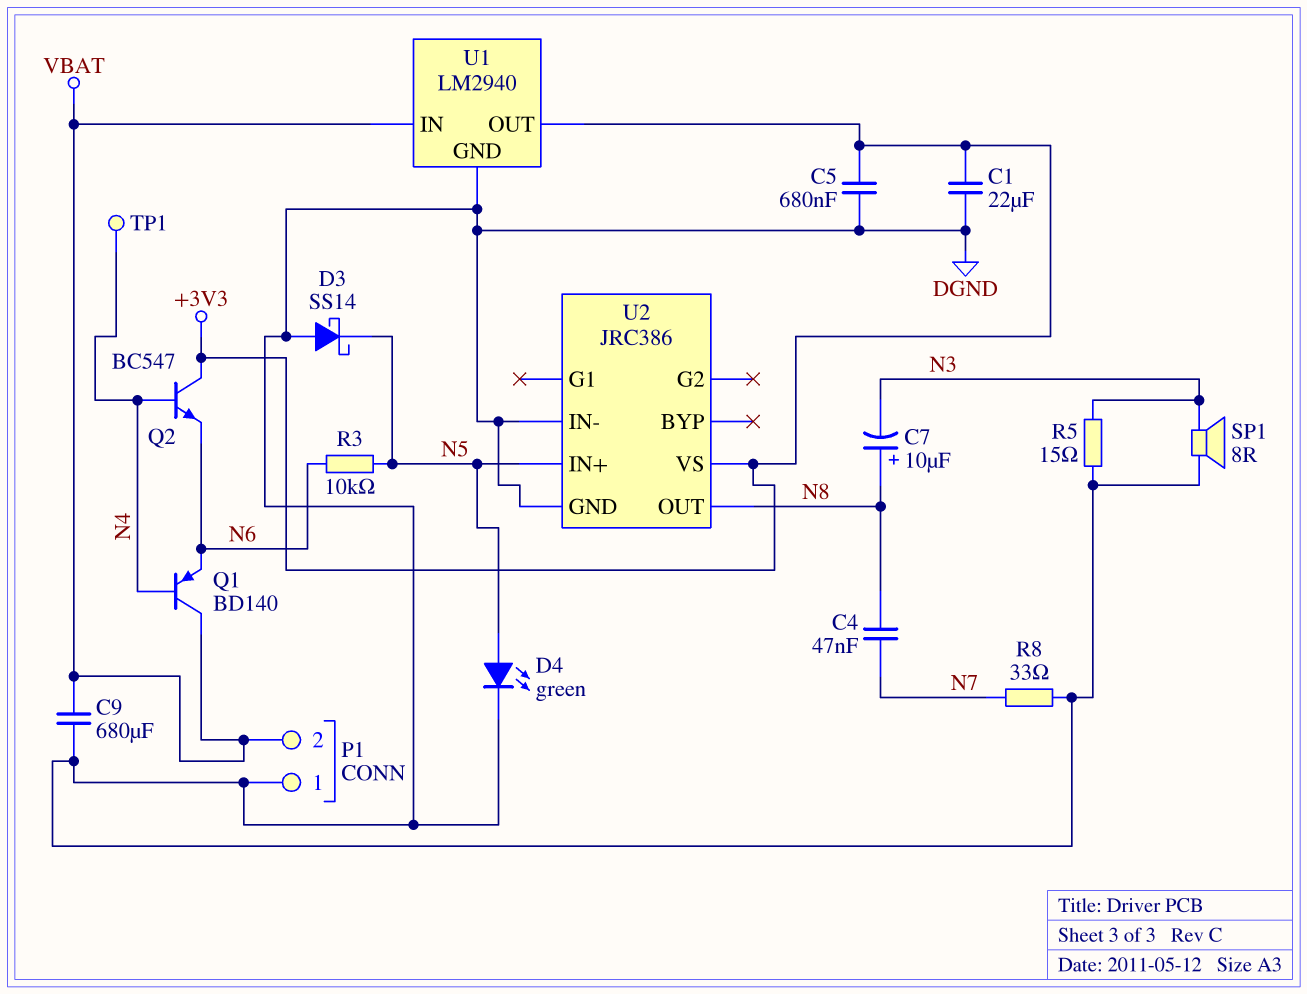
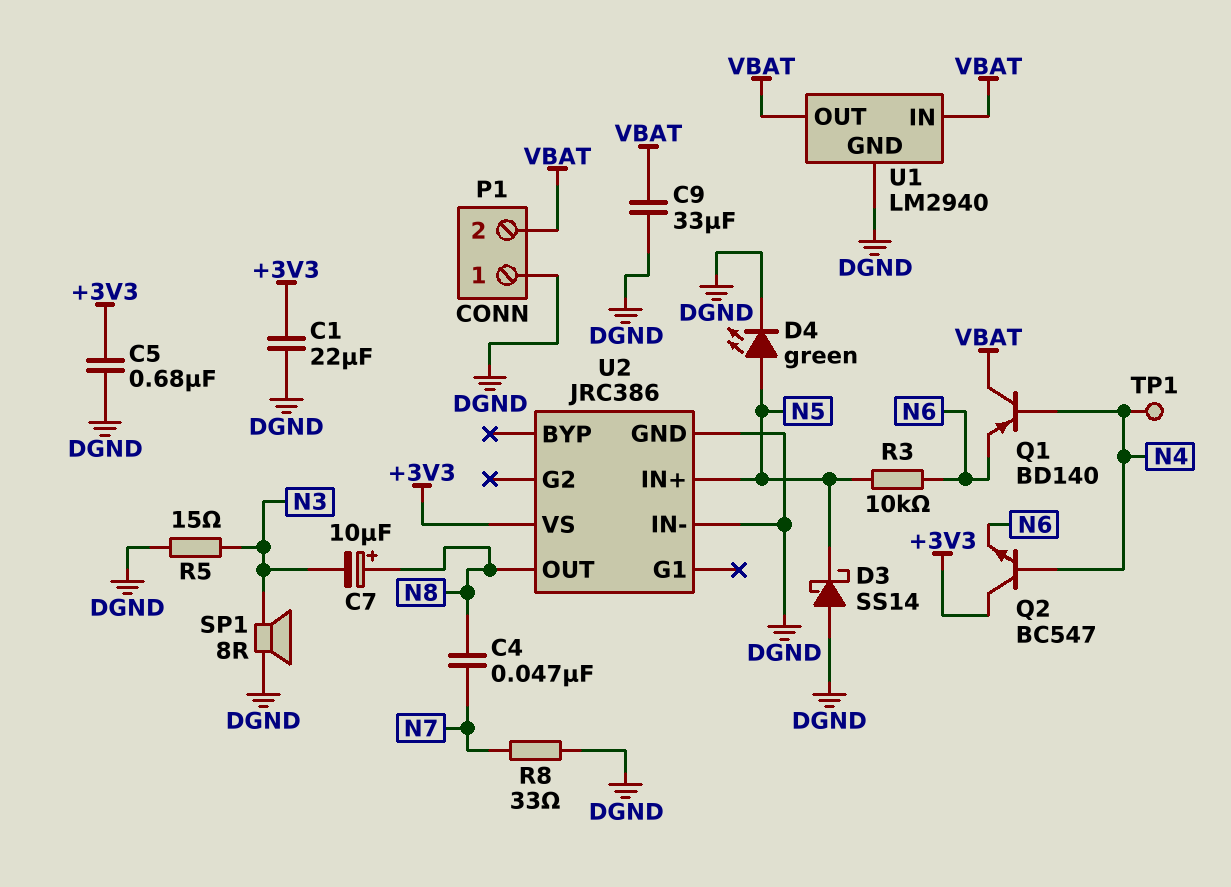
C9: 680uF (DGND, VBAT) -> 33uF (DGND, VBAT)
U1 pin OUT: +3V3 -> VBAT

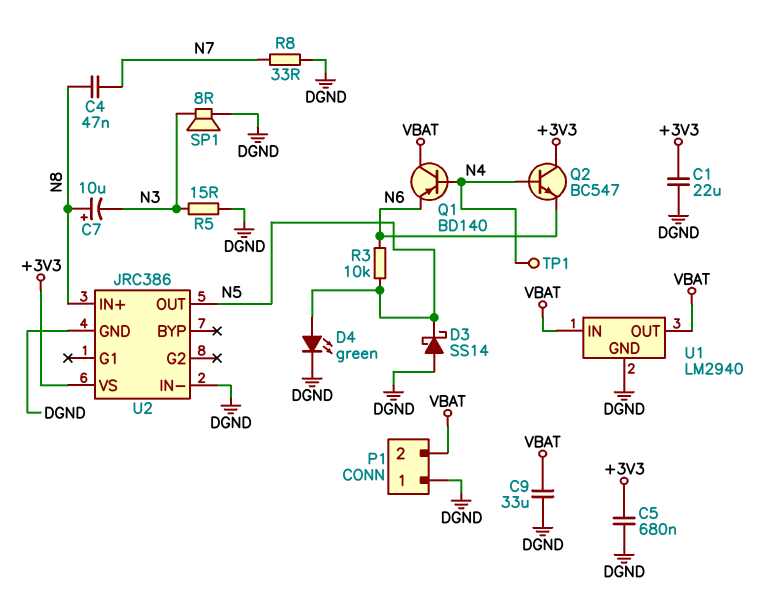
U2 pin IN+: N5 -> N8
U2 pin OUT: N8 -> N5

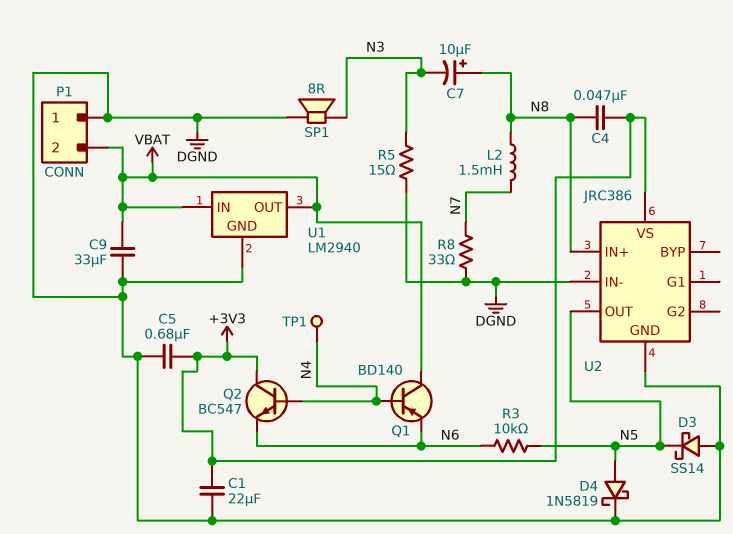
C4: 47nF (N7, N8) -> 47nF (+3V3, N8)
D4: LED green (A N5, K DGND) -> schottky 1N5819 (A N5, K DGND)
L2: none -> 1.5mH (N7, N8)

